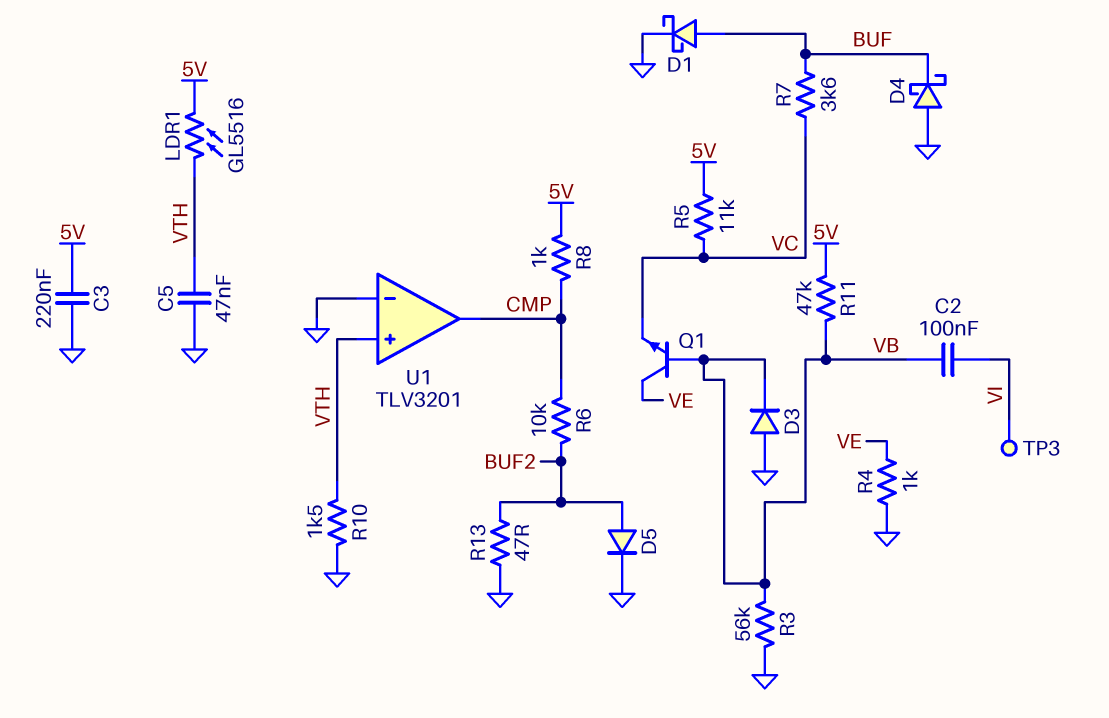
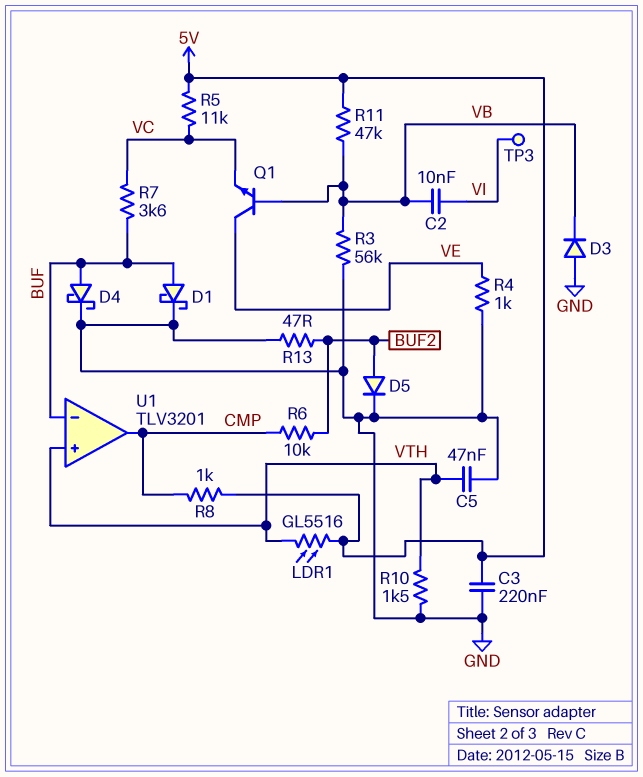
C2: 100nF (VB, VI) -> 10nF (VB, VI)
D4: schottky (A GND, K BUF) -> schottky (A BUF, K GND)
U1 pin in-: GND -> BUF

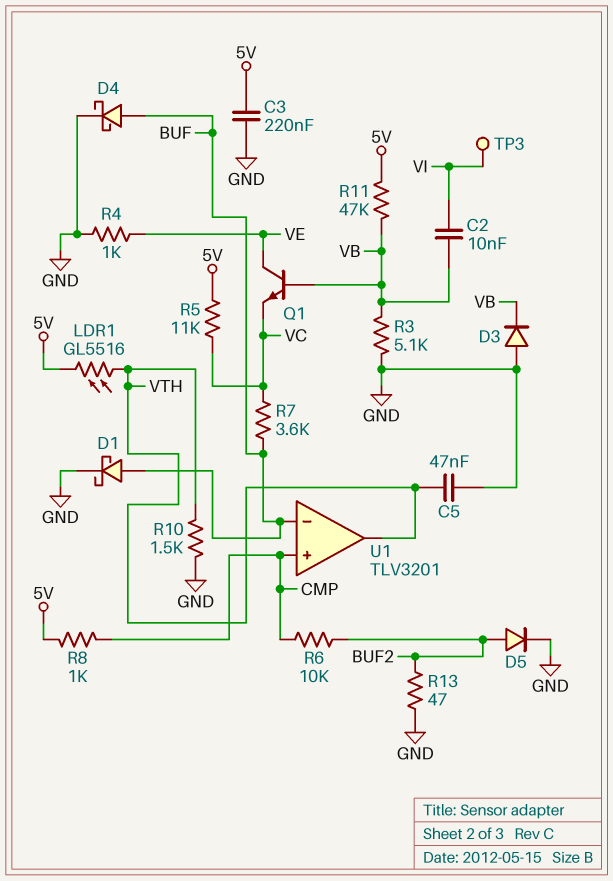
R3: 56k (GND, VB) -> 5.1k (GND, VB)
U1 pin in+: VTH -> CMP
U1 pin out: CMP -> VTH

